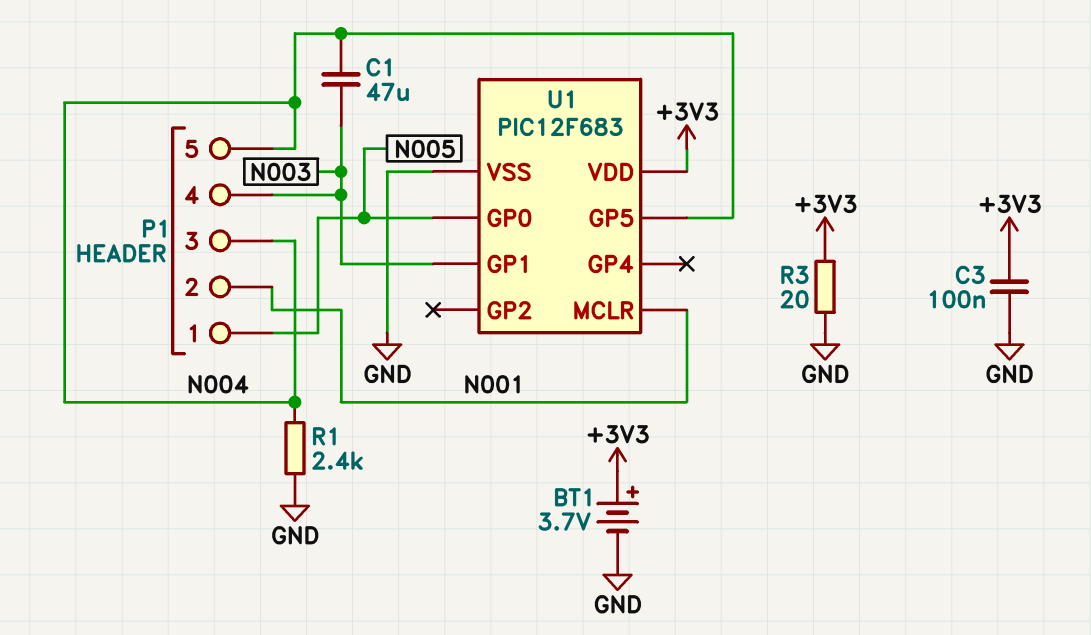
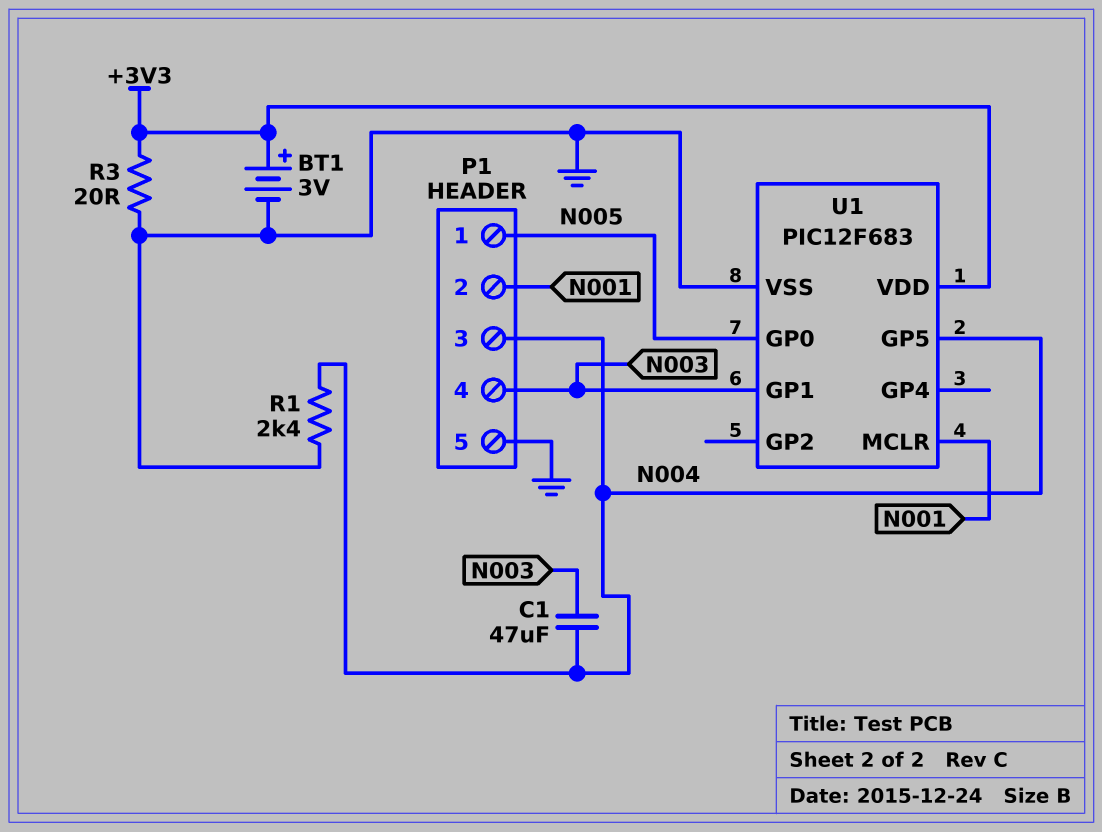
BT1: 3.7V (plus +3V3, minus GND) -> 3V (plus +3V3, minus GND)
C3: 100nF (+3V3, GND) -> none
P1 pin 5: N004 -> GND

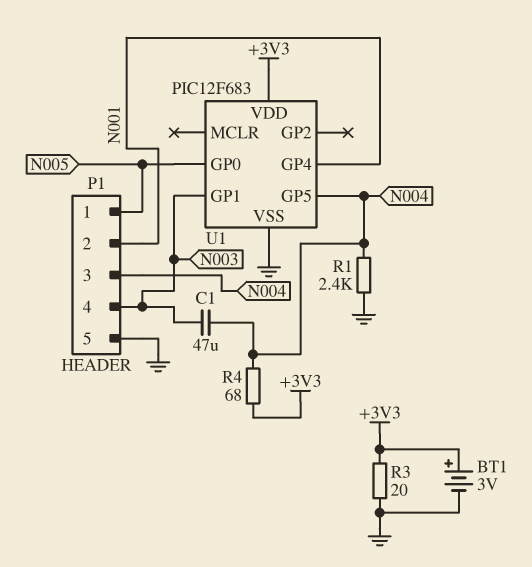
R4: none -> 68 (+3V3, N004)
U1 pin GP4: none -> N001
U1 pin MCLR: N001 -> none

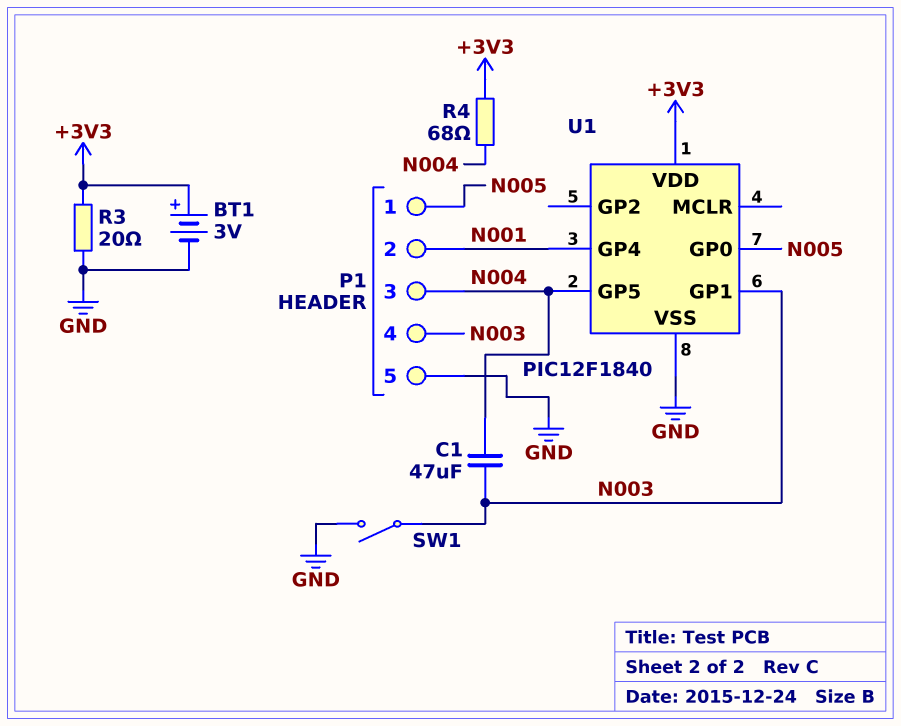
R1: 2.4k (GND, N004) -> none
SW1: none -> switch (GND, N003)
U1: PIC12F683 -> PIC12F1840

